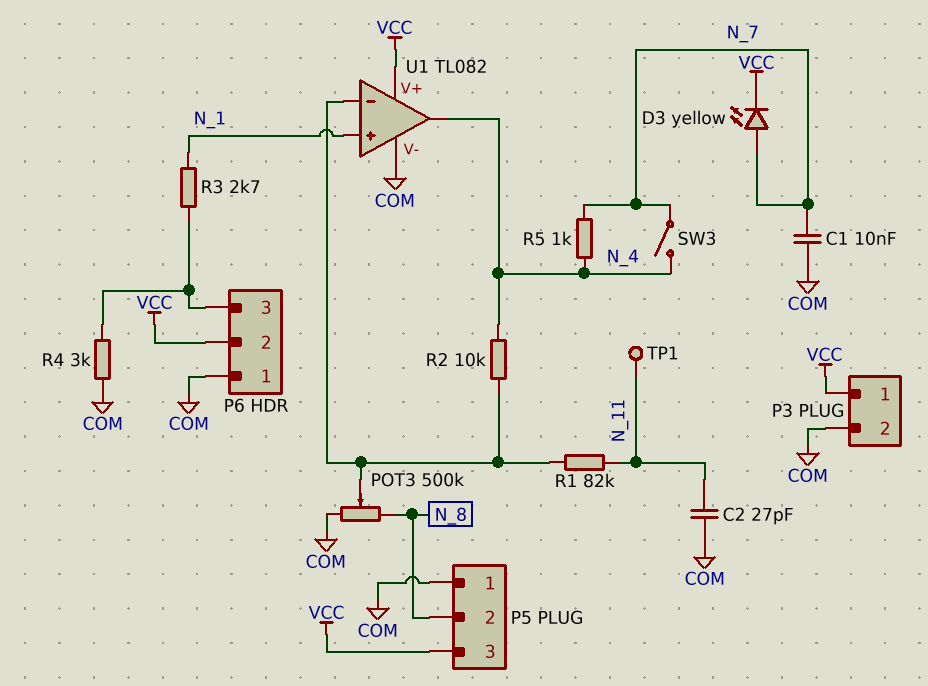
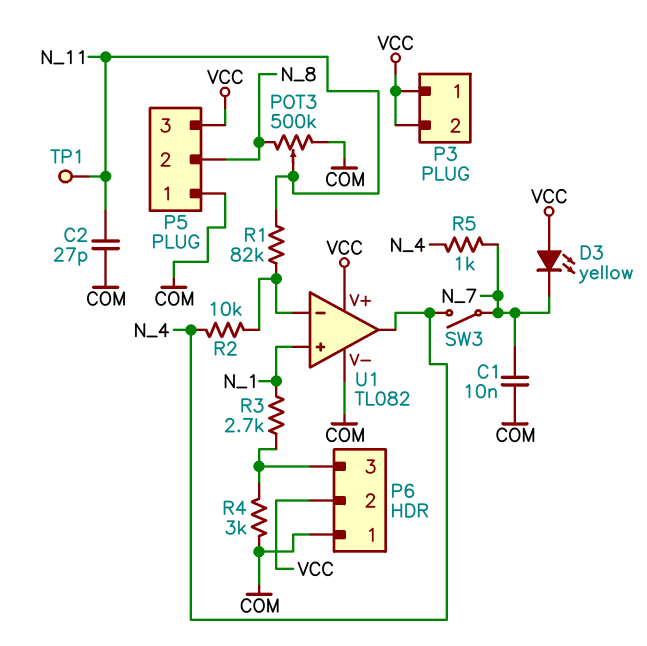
D3: LED yellow (A N_7, K VCC) -> LED yellow (A VCC, K N_7)
P3 pin 2: COM -> VCC
POT3: 500k (COM, N_8, wiper U1/in-) -> 500k (COM, N_8, wiper N_11)

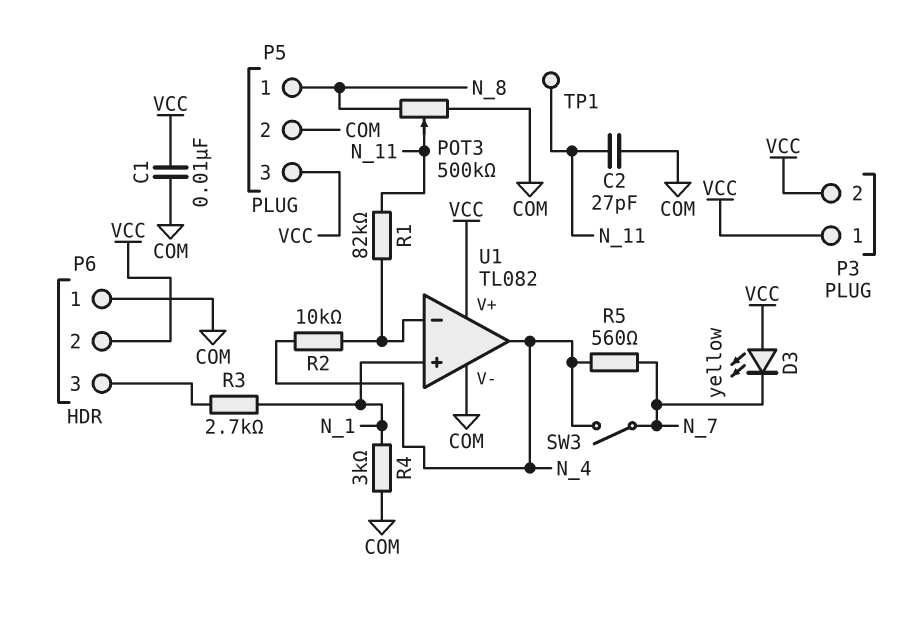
C1: 10nF (COM, N_7) -> 10nF (COM, VCC)
P5 pin 1: COM -> N_8
P5 pin 2: N_8 -> COM
R4: 3k (COM, P6/3) -> 3k (COM, N_1)
R5: 1k (N_4, N_7) -> 560 (N_4, N_7)

